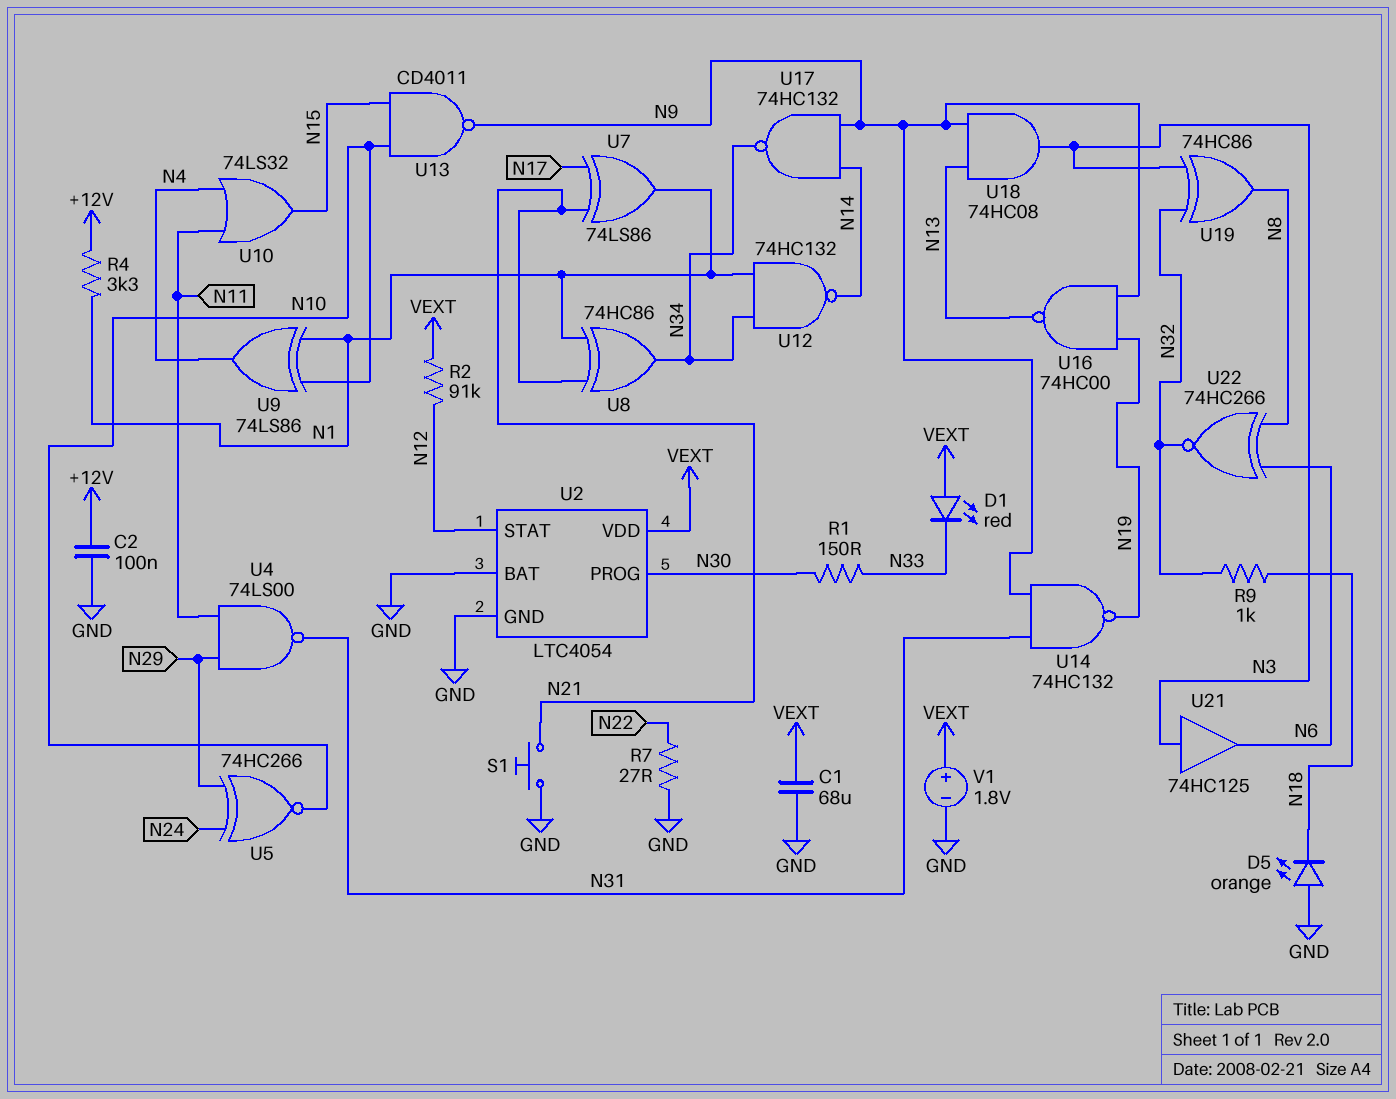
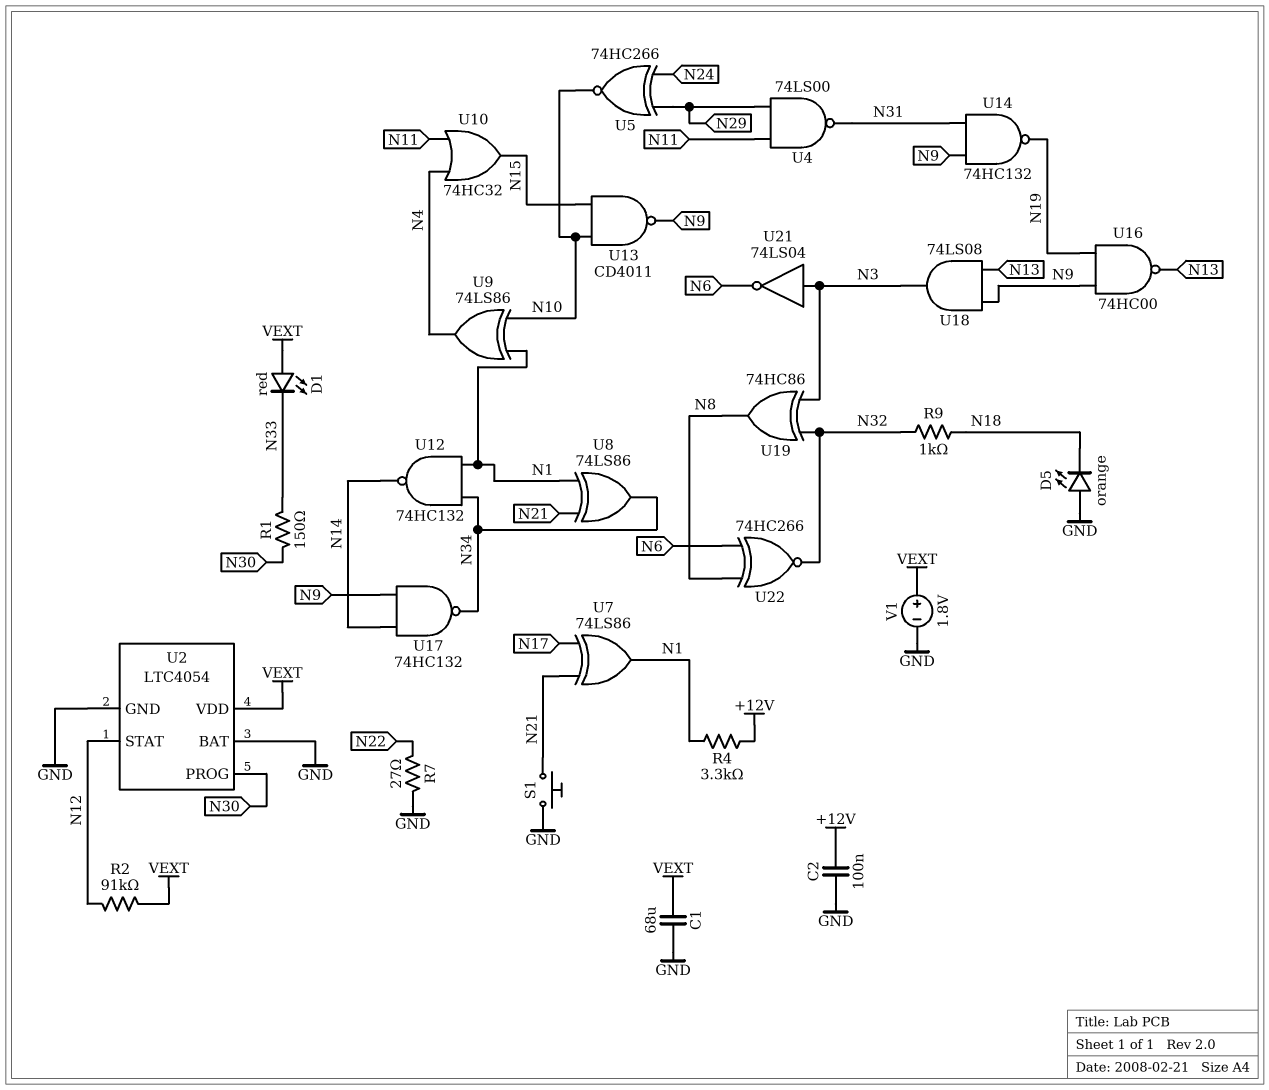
U8: XOR 74HC86 (in N1, in N21, out N34) -> XOR 74LS86 (in N1, in N21, out N34)
U10: OR 74LS32 (in N4, in N11, out N15) -> OR 74HC32 (in N4, in N11, out N15)
U18: AND 74HC08 (in N9, in N13, out N3) -> AND 74LS08 (in N9, in N13, out N3)
U21: buffer 74HC125 (in N3, out N6) -> NOT 74LS04 (in N3, out N6)

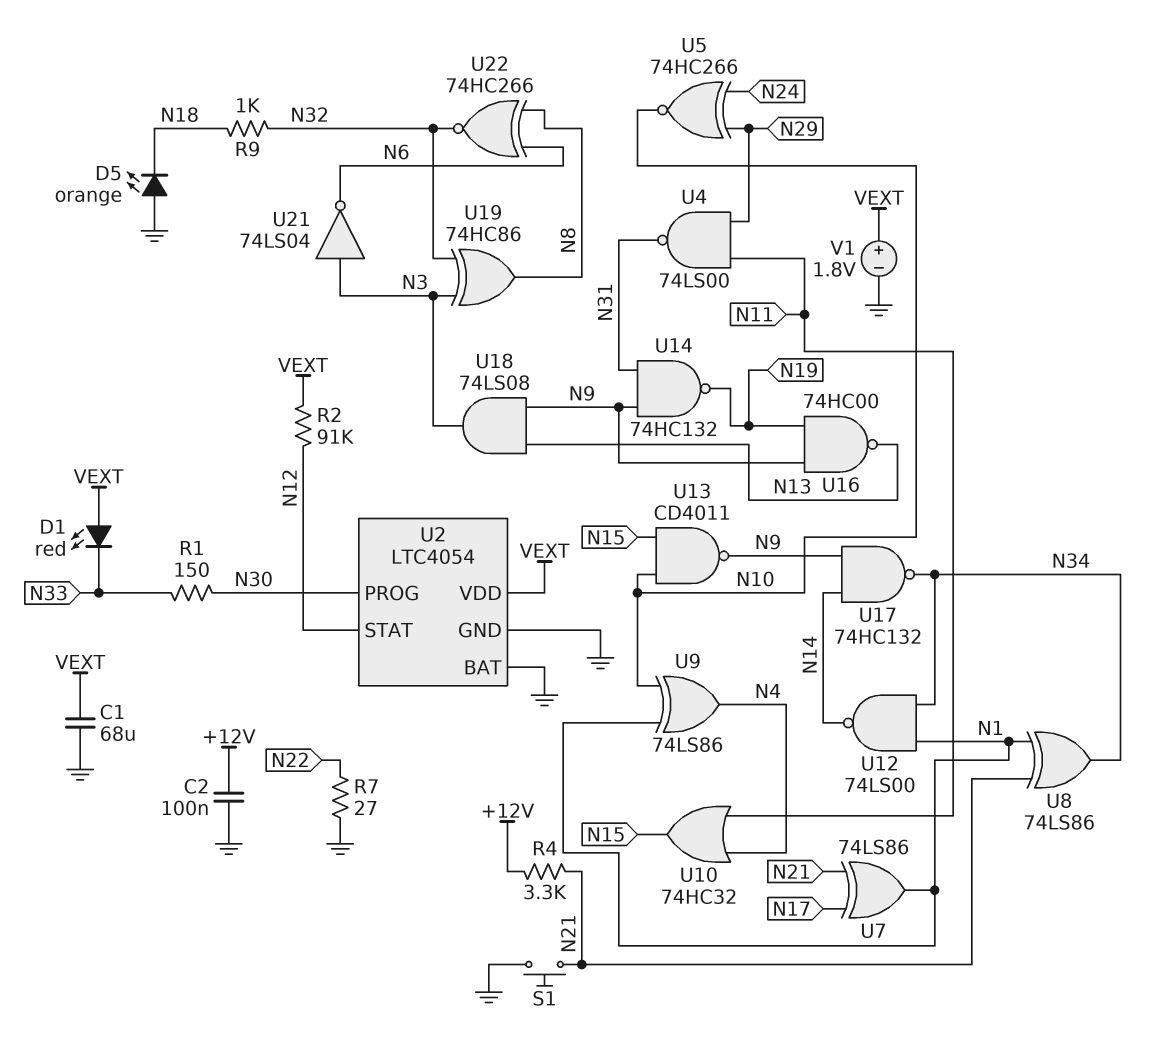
R4: 3.3k (+12V, N1) -> 3.3k (+12V, N21)
U12: NAND 74HC132 (in N1, in N34, out N14) -> NAND 74LS00 (in N1, in N34, out N14)

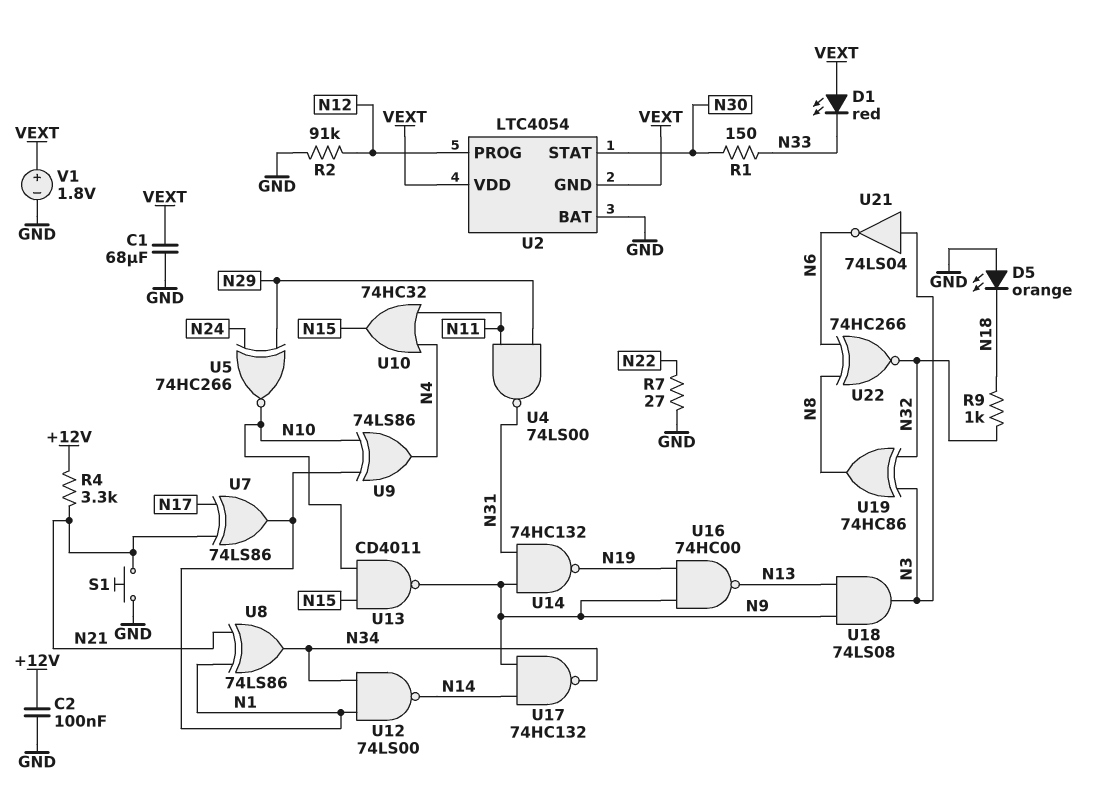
R2: 91k (N12, VEXT) -> 91k (GND, N12)
U2 pin GND: GND -> VEXT
U2 pin PROG: N30 -> N12
U2 pin STAT: N12 -> N30

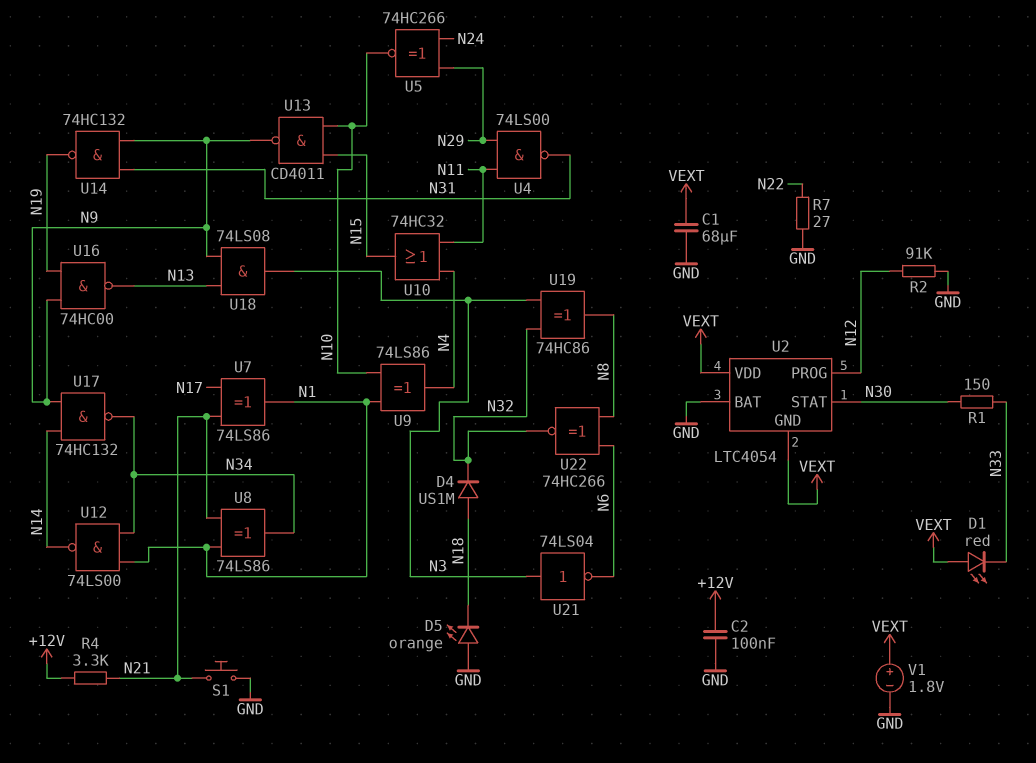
D4: none -> diode US1M (A N18, K N32)
R9: 1k (N18, N32) -> none

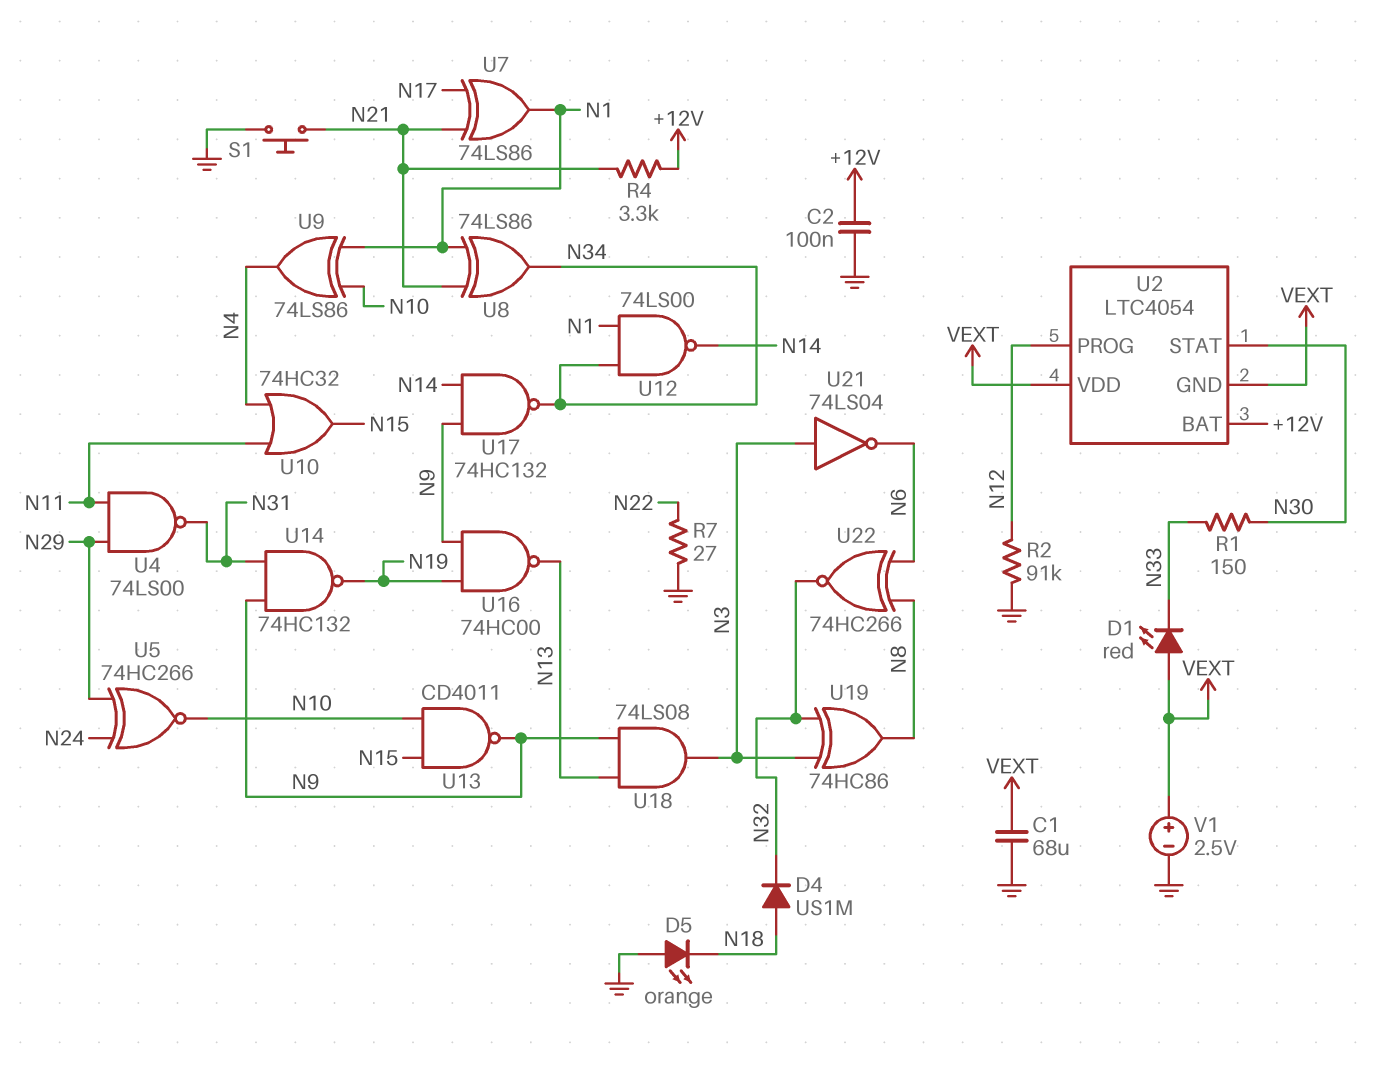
U2 pin BAT: GND -> +12V
V1: 1.8V (plus VEXT, minus GND) -> 2.5V (plus VEXT, minus GND)

